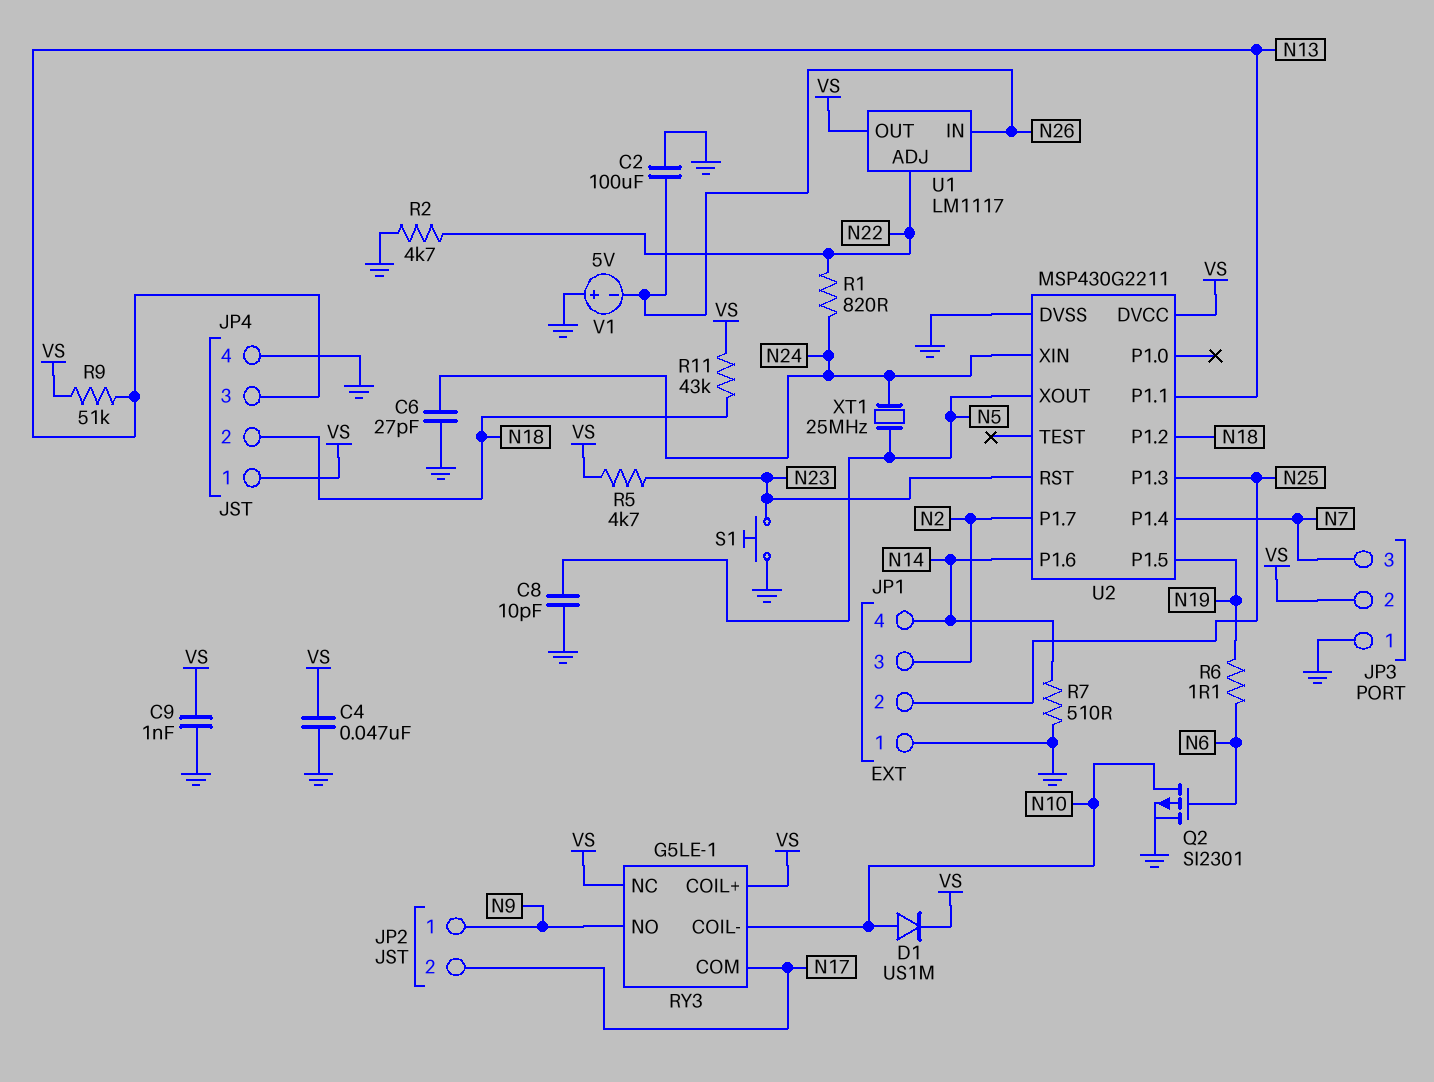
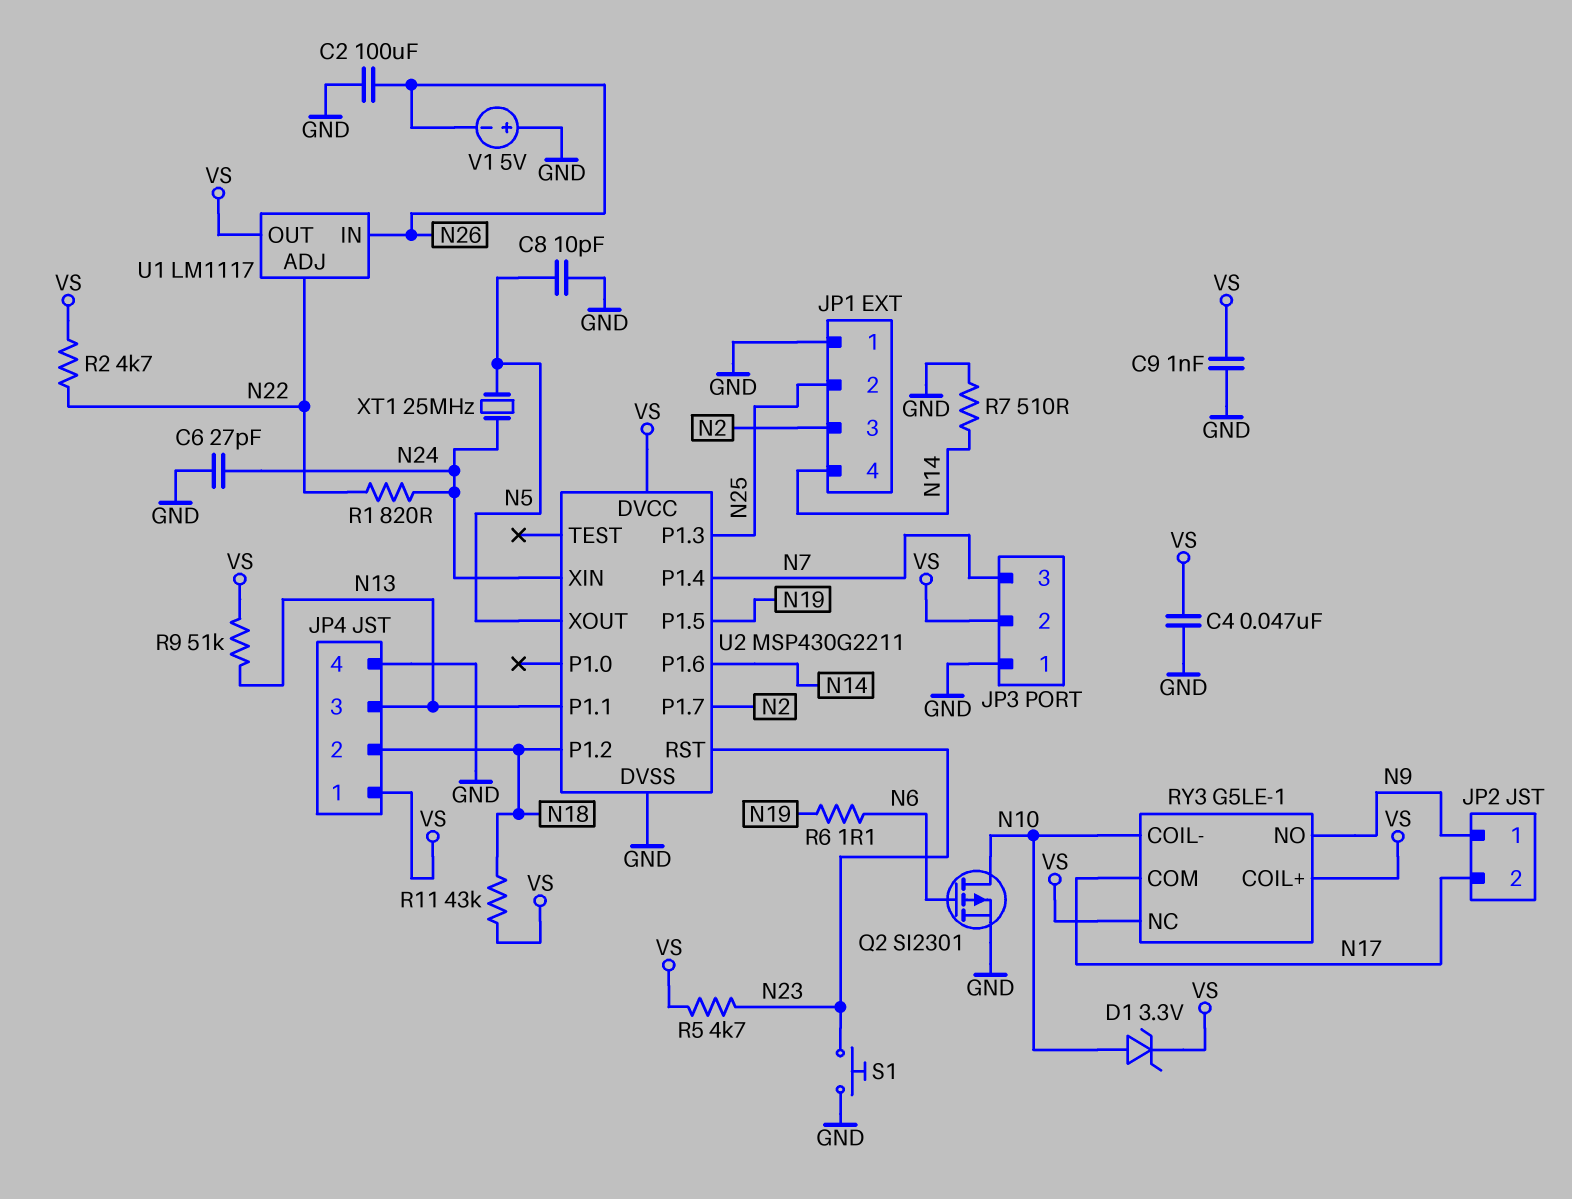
D1: diode US1M (A N10, K VS) -> zener 3.3V (A N10, K VS)
R2: 4.7k (GND, N22) -> 4.7k (N22, VS)

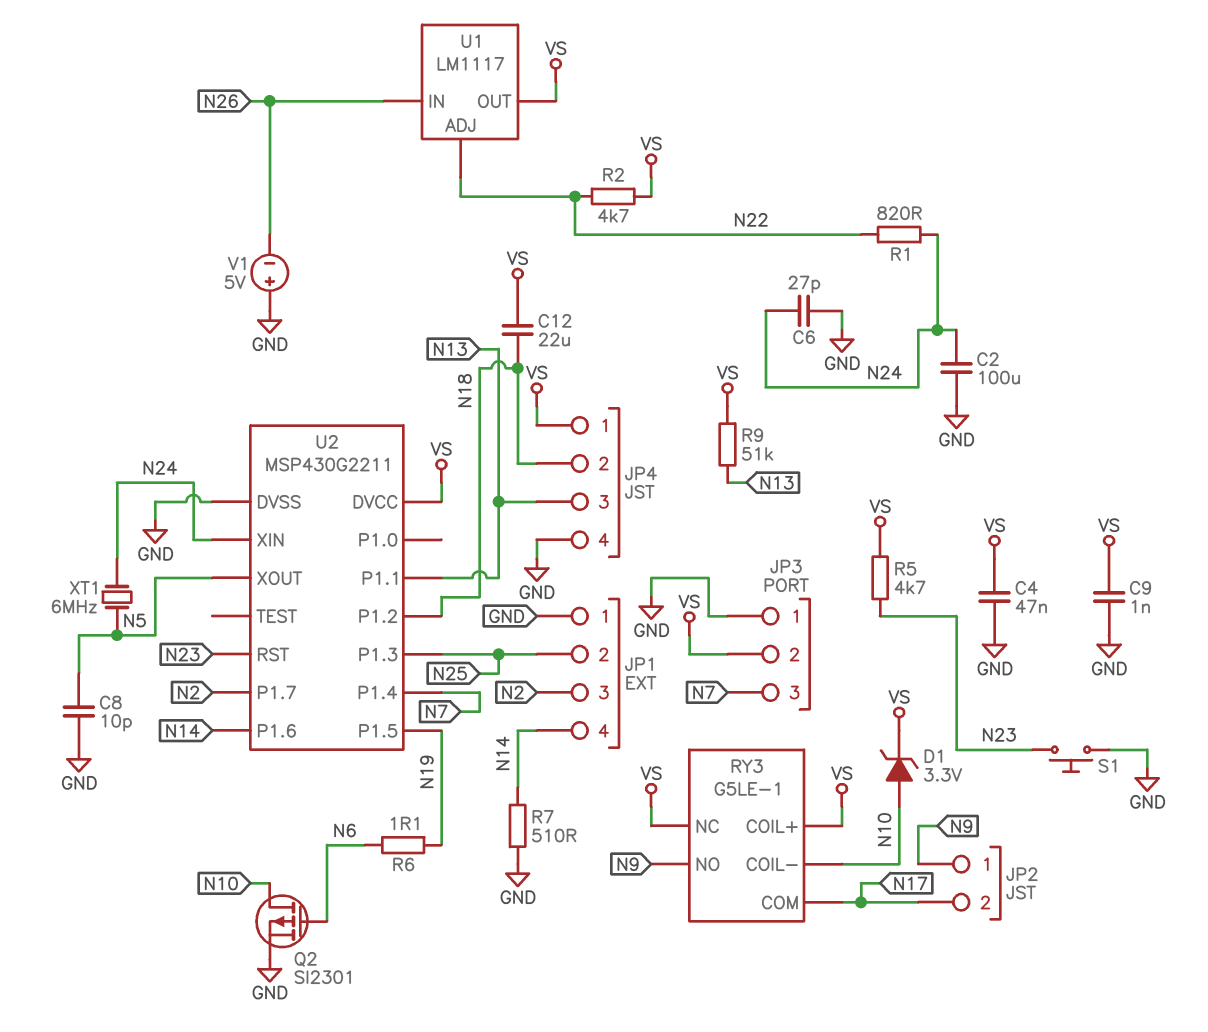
C2: 100uF (GND, N26) -> 100uF (GND, N24)
C12: none -> 22uF (N18, VS)
R11: 43k (N18, VS) -> none
XT1: 25MHz (N5, N24) -> 6MHz (N5, N24)

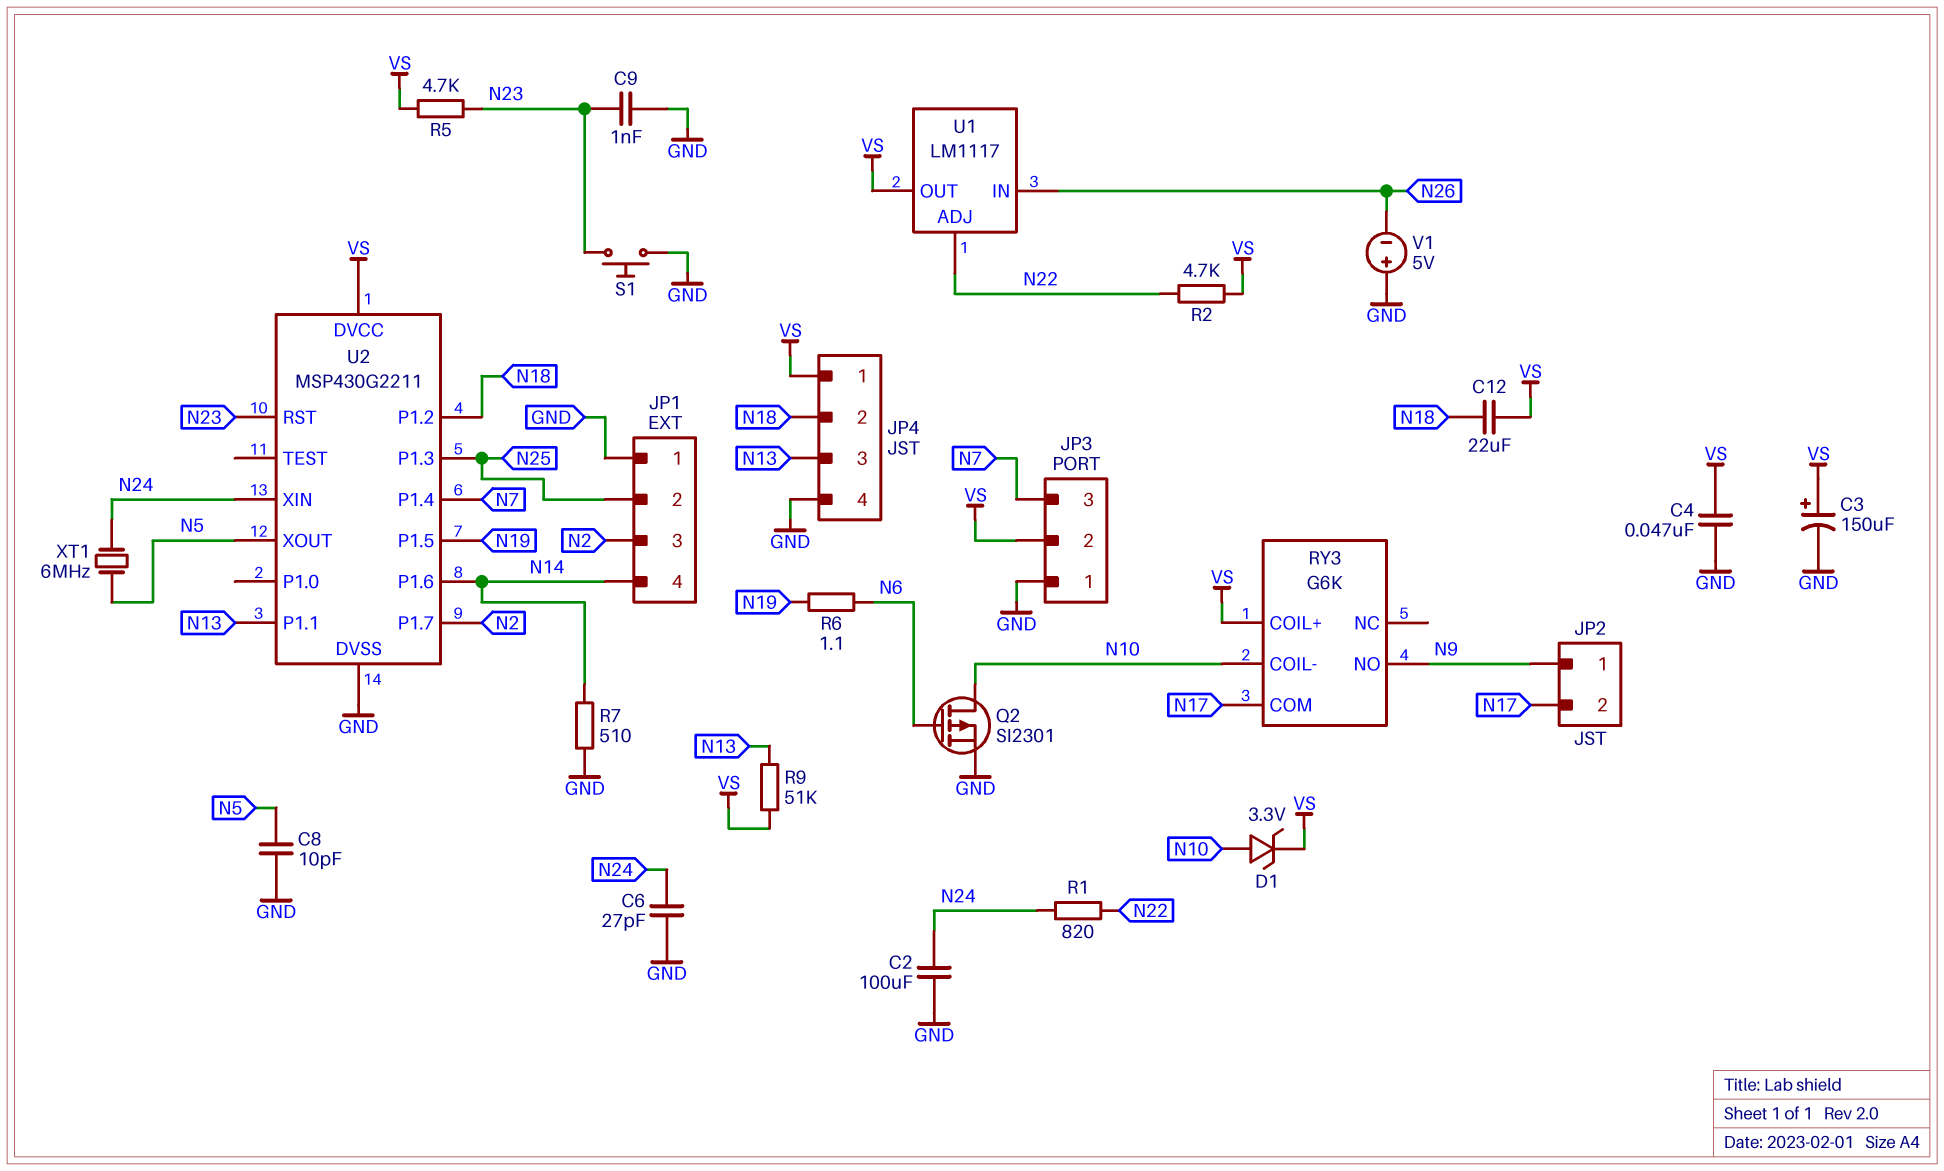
C3: none -> 150uF (plus VS, minus GND)
C9: 1nF (GND, VS) -> 1nF (GND, N23)
RY3: G5LE-1 -> G6K
RY3 pin NC: VS -> none

